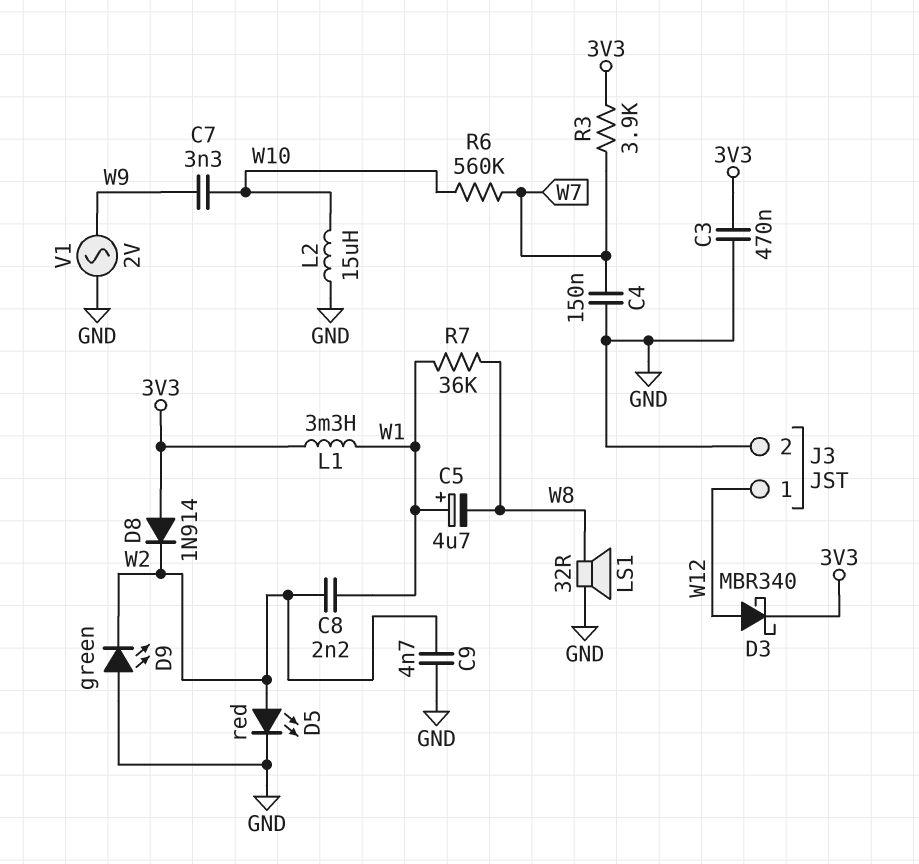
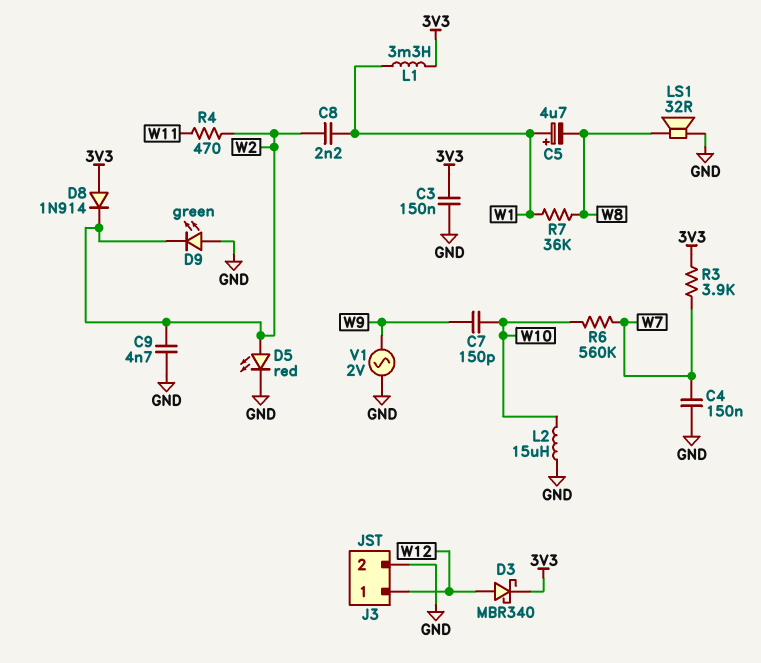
C3: 470nF (3V3, GND) -> 150nF (3V3, GND)
C7: 3.3nF (W9, W10) -> 150pF (W9, W10)
R4: none -> 470 (W2, W11)

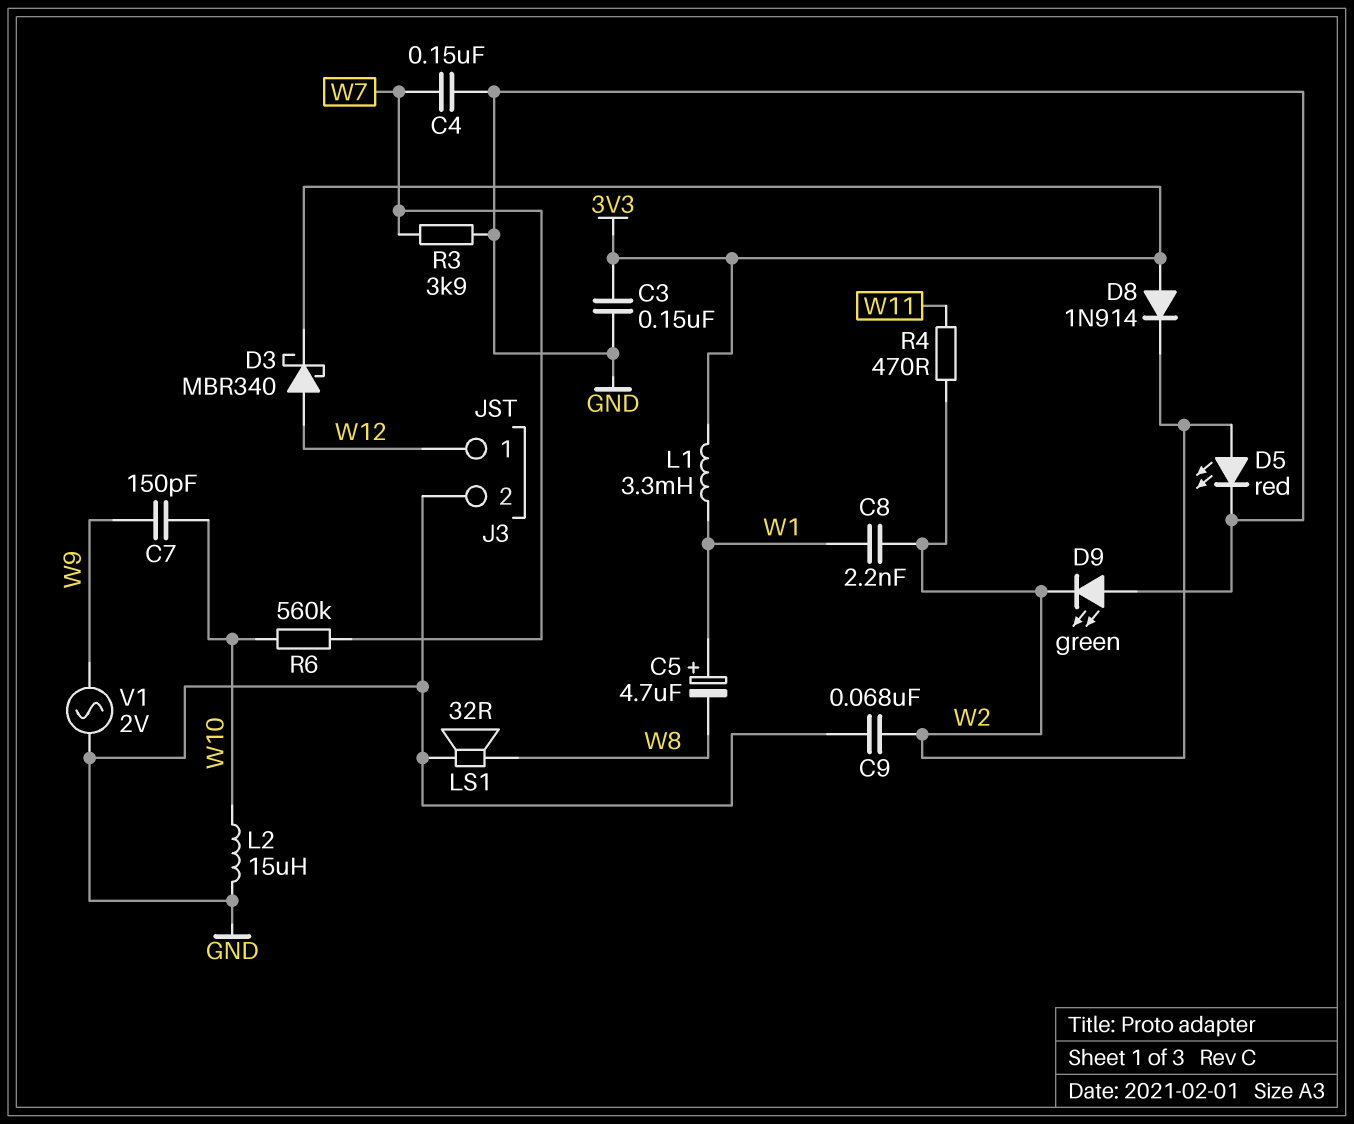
C9: 4.7nF (GND, W2) -> 68nF (GND, W2)
R3: 3.9k (3V3, W7) -> 3.9k (GND, W7)
R7: 36k (W1, W8) -> none

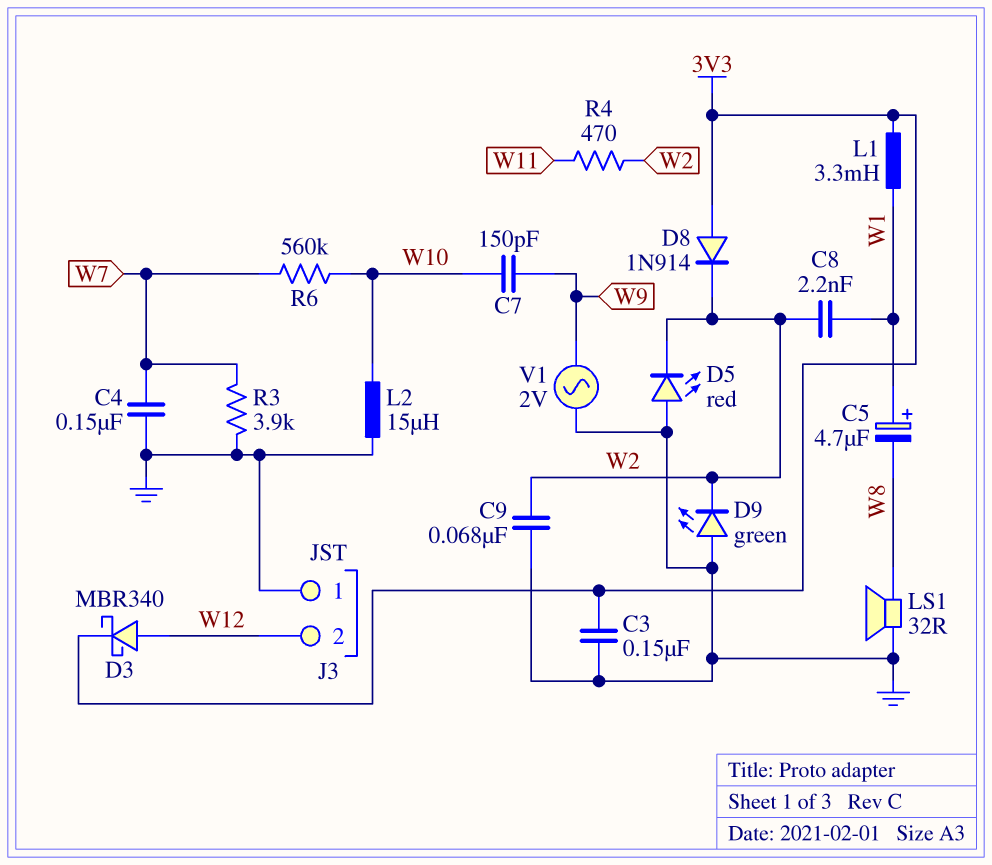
D5: LED red (A W2, K GND) -> LED red (A GND, K W2)
J3 pin 1: W12 -> GND
J3 pin 2: GND -> W12

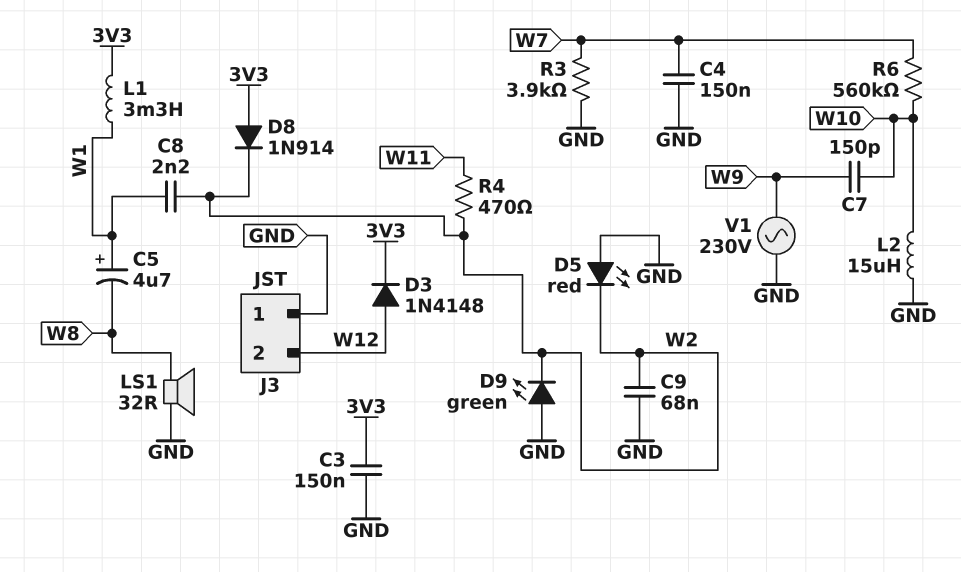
D3: schottky MBR340 (A W12, K 3V3) -> diode 1N4148 (A W12, K 3V3)
V1: AC 2V (GND, W9) -> AC 230V (GND, W9)

